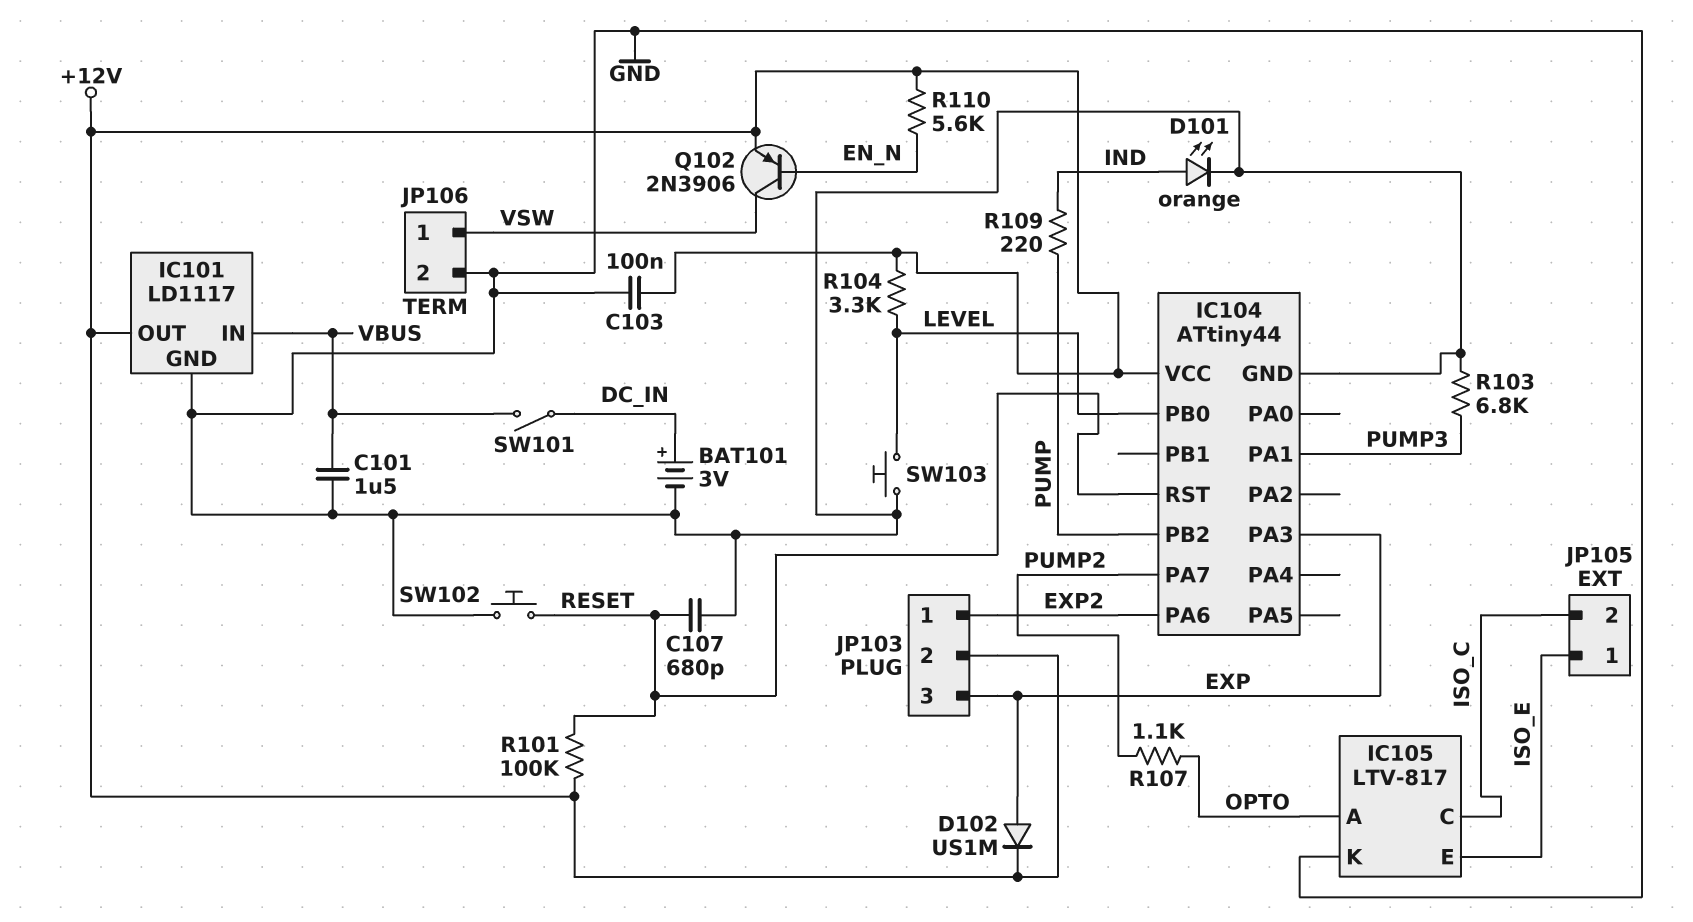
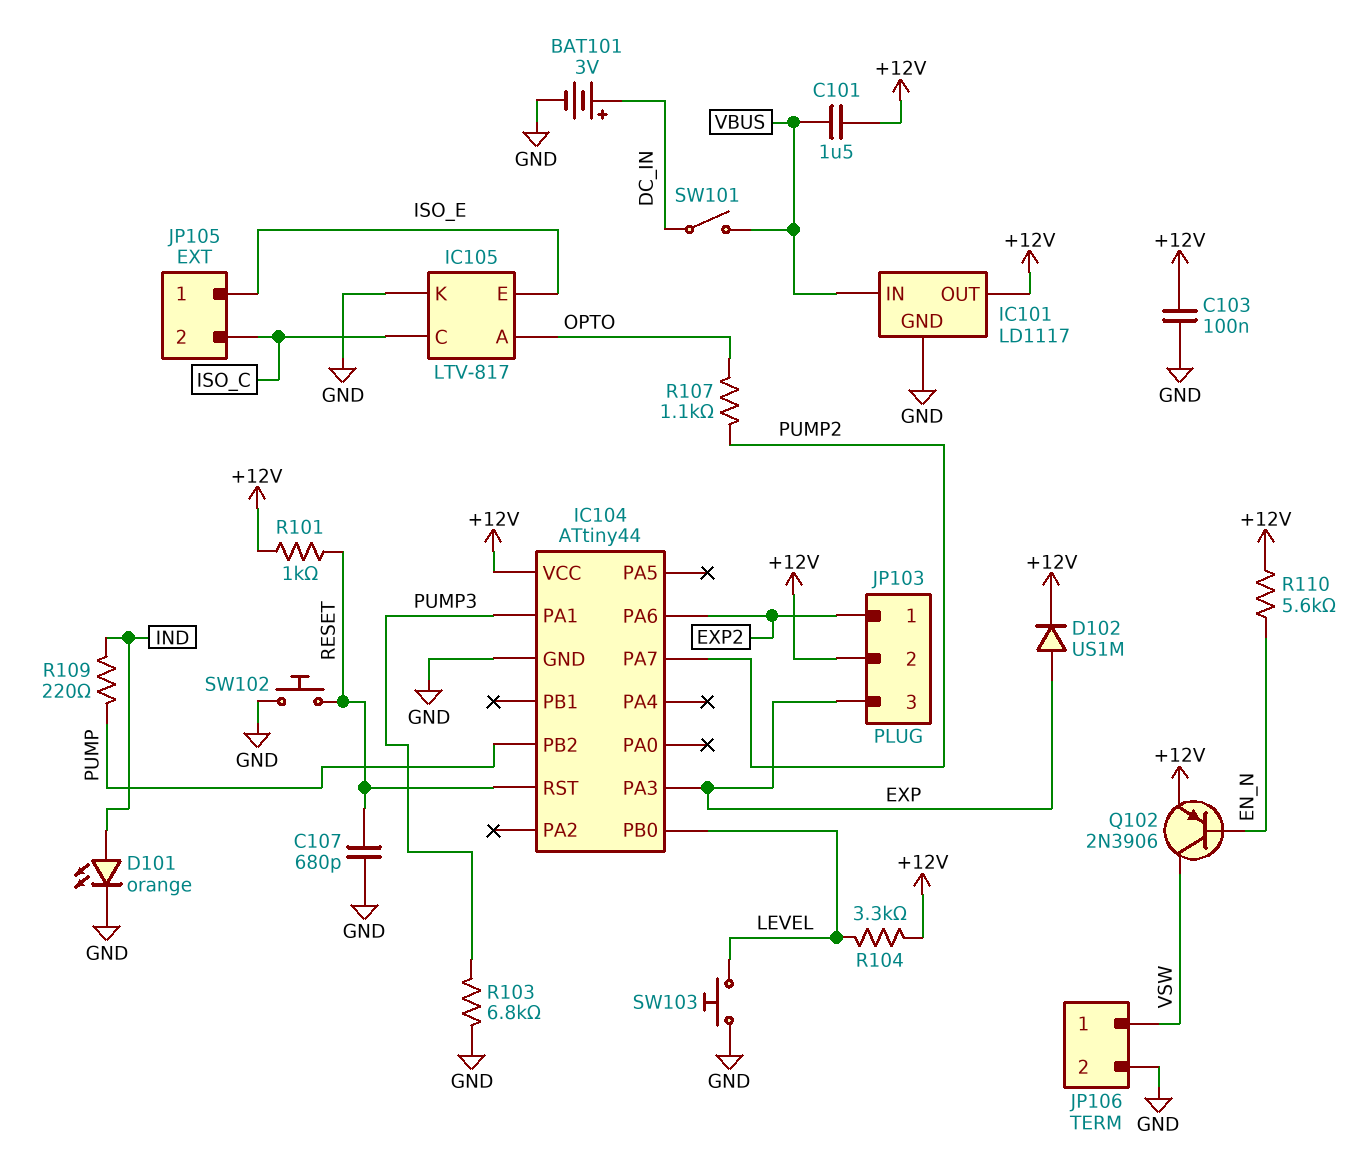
C101: 1.5uF (GND, VBUS) -> 1.5uF (+12V, VBUS)
R101: 100k (+12V, RESET) -> 1k (+12V, RESET)

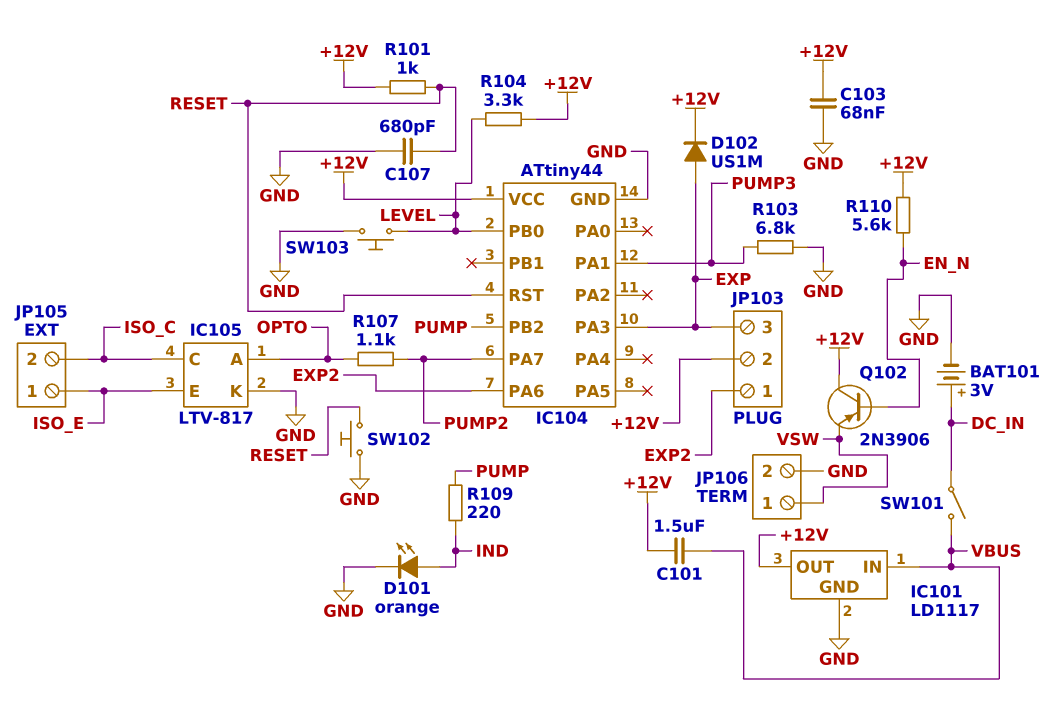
C103: 100nF (+12V, GND) -> 68nF (+12V, GND)
Q102: PNP 2N3906 (B EN_N, C VSW, E +12V) -> PNP 2N3906 (B EN_N, C +12V, E VSW)

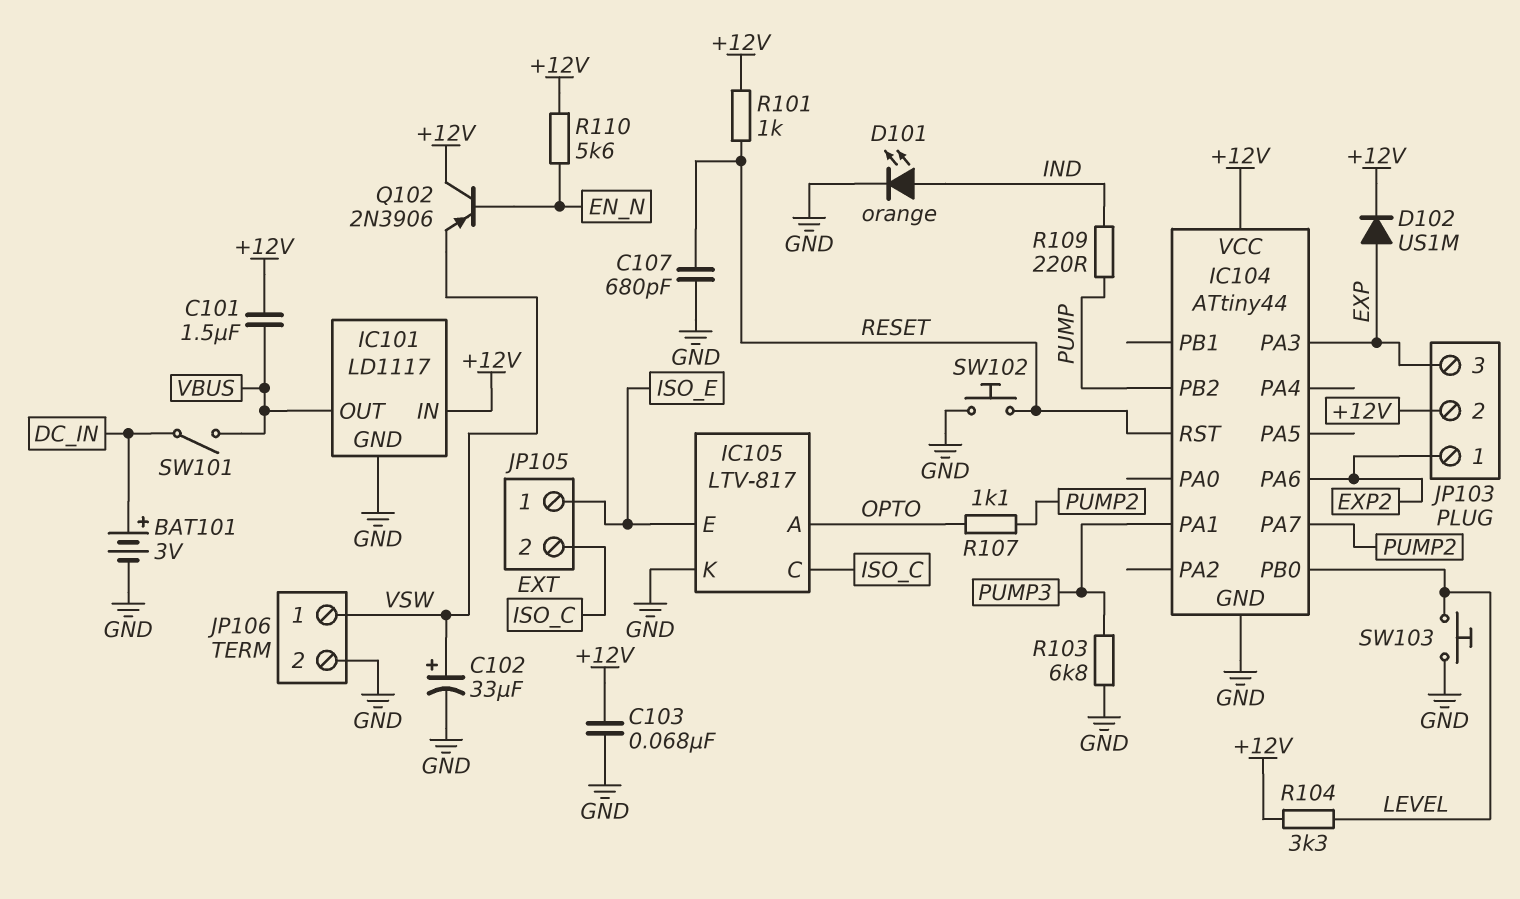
C102: none -> 33uF (plus VSW, minus GND)
IC101 pin IN: VBUS -> +12V
IC101 pin OUT: +12V -> VBUS

